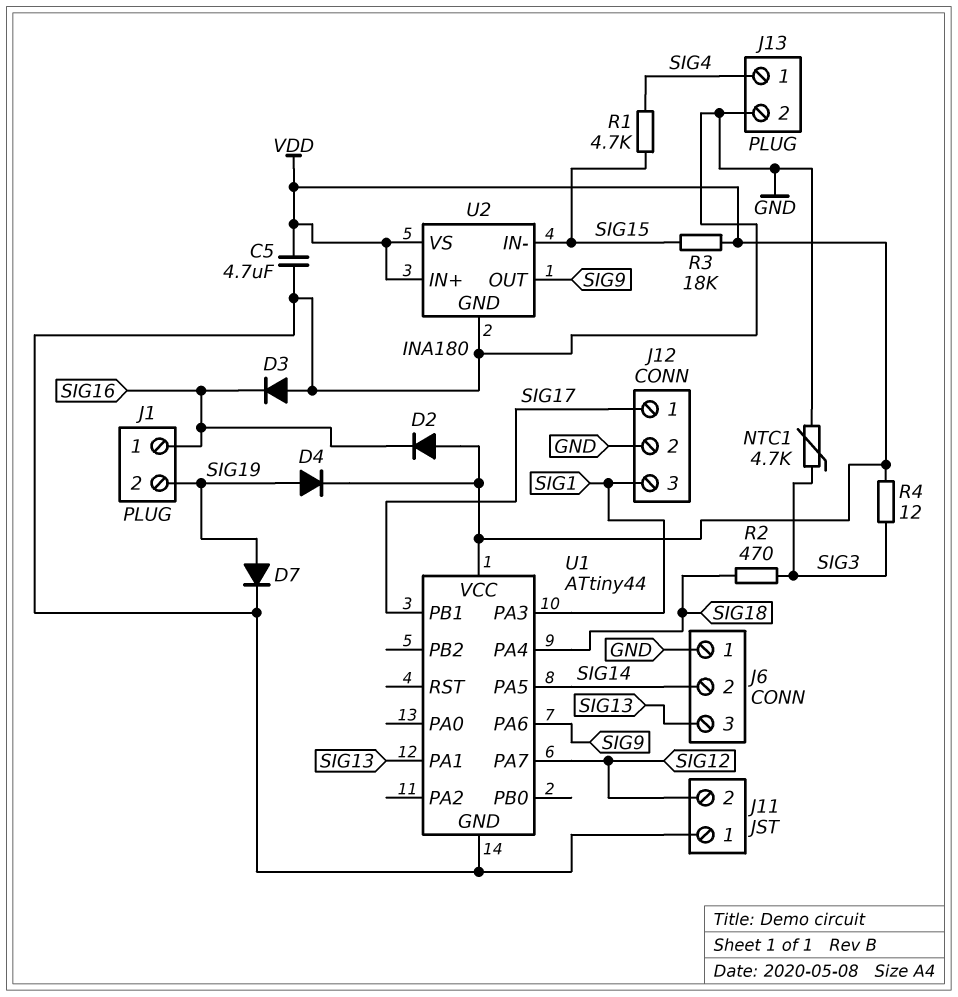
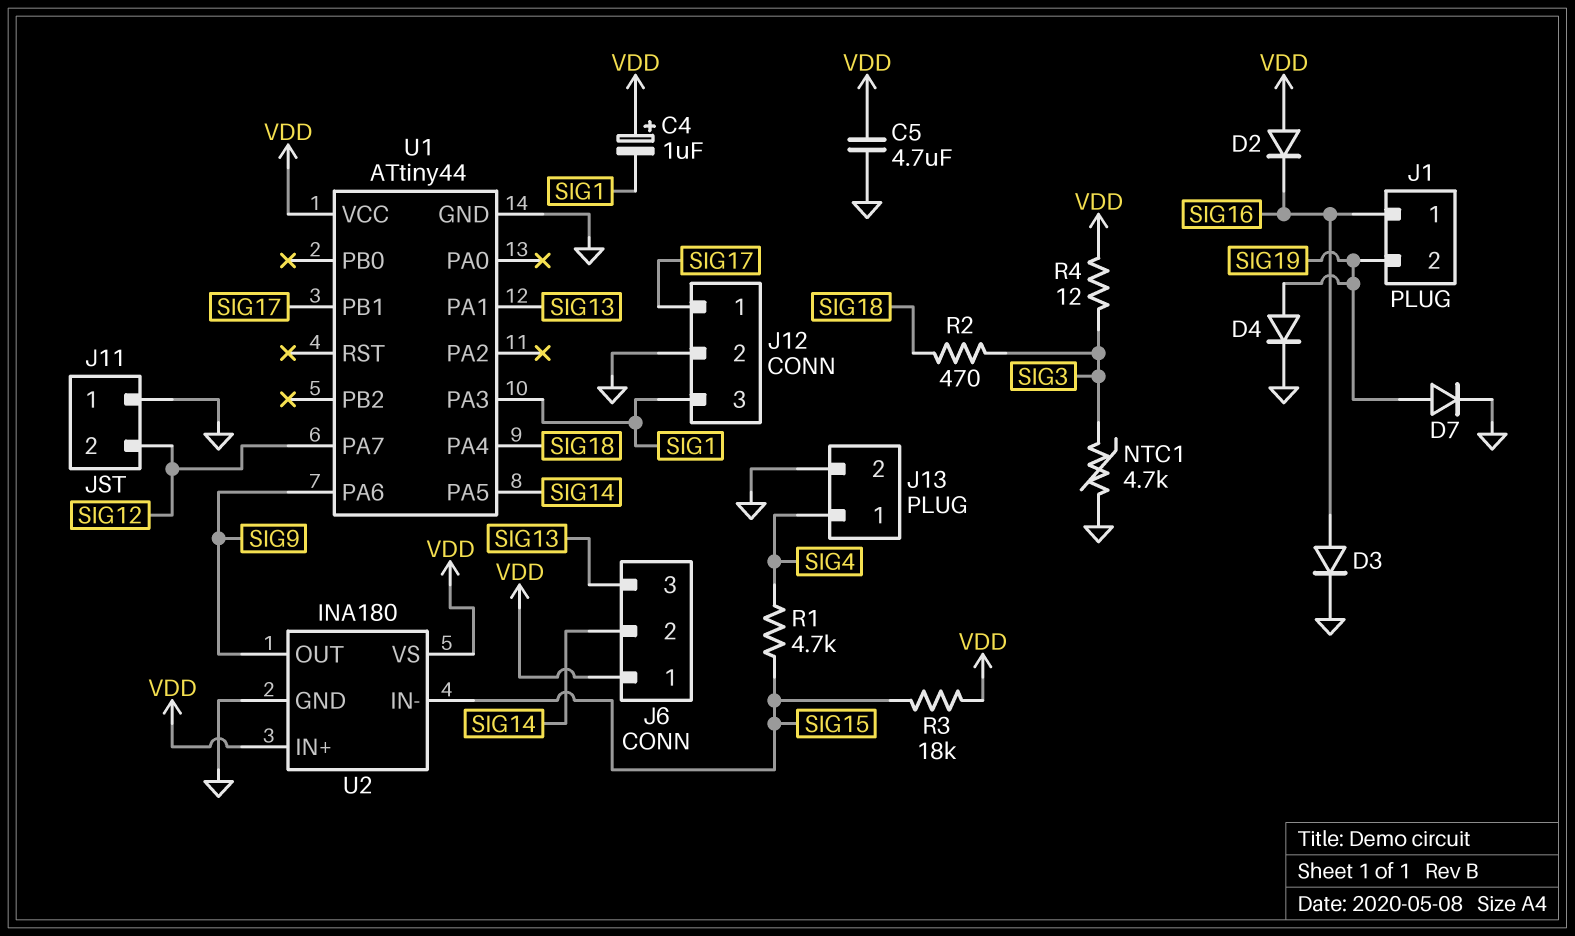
C4: none -> 1uF (plus VDD, minus SIG1)
D3: diode (A GND, K SIG16) -> diode (A SIG16, K GND)
D4: diode (A SIG19, K VDD) -> diode (A SIG19, K GND)
J6 pin 1: GND -> VDD

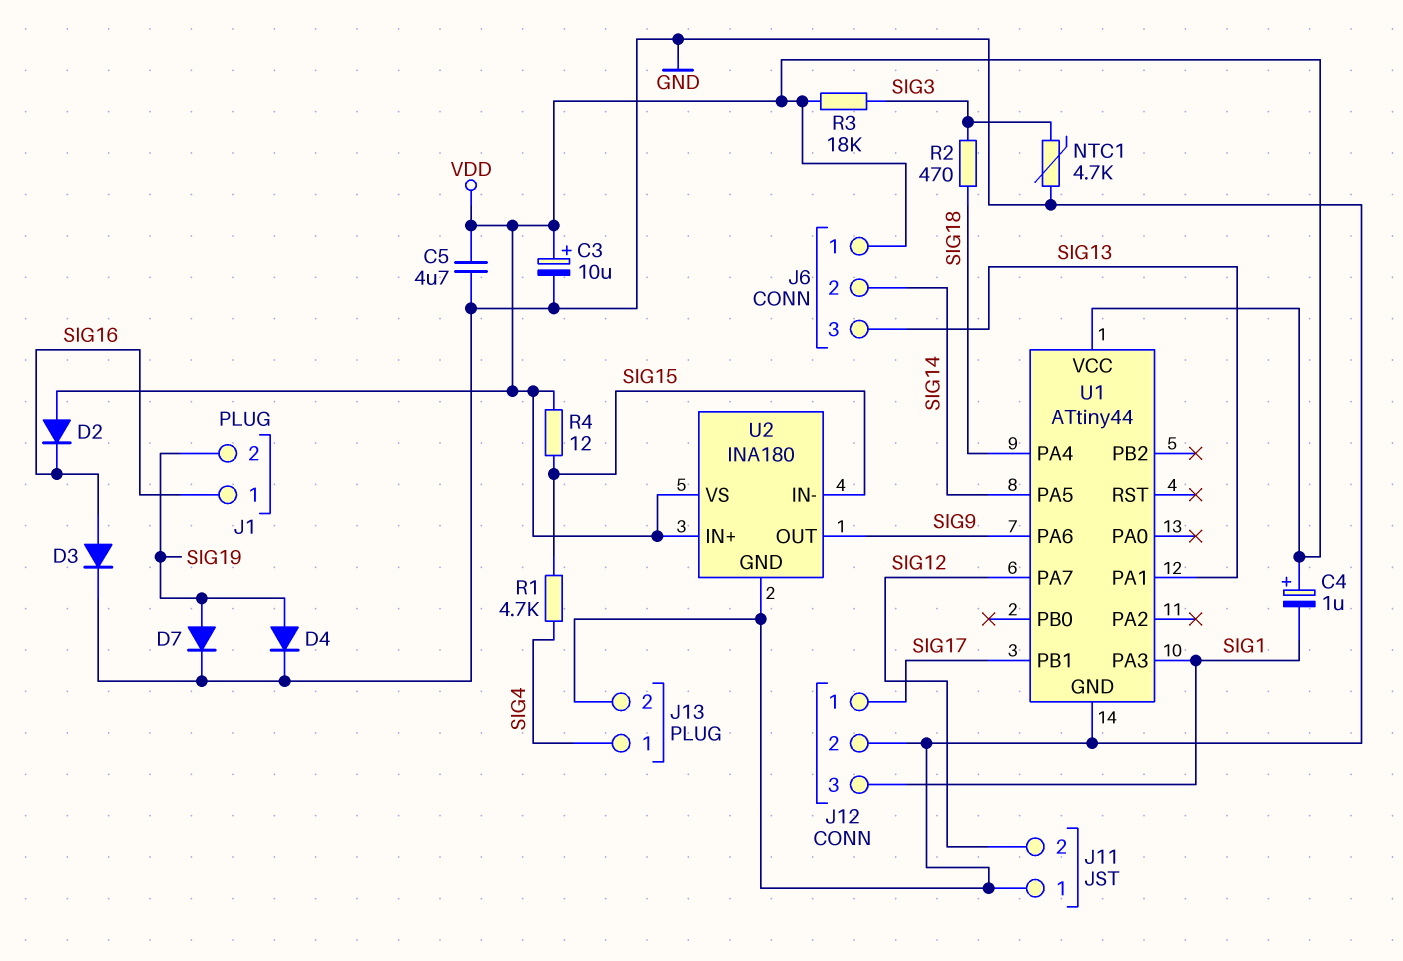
C3: none -> 10uF (plus VDD, minus GND)
R3: 18k (SIG15, VDD) -> 18k (SIG3, VDD)
R4: 12 (SIG3, VDD) -> 12 (SIG15, VDD)

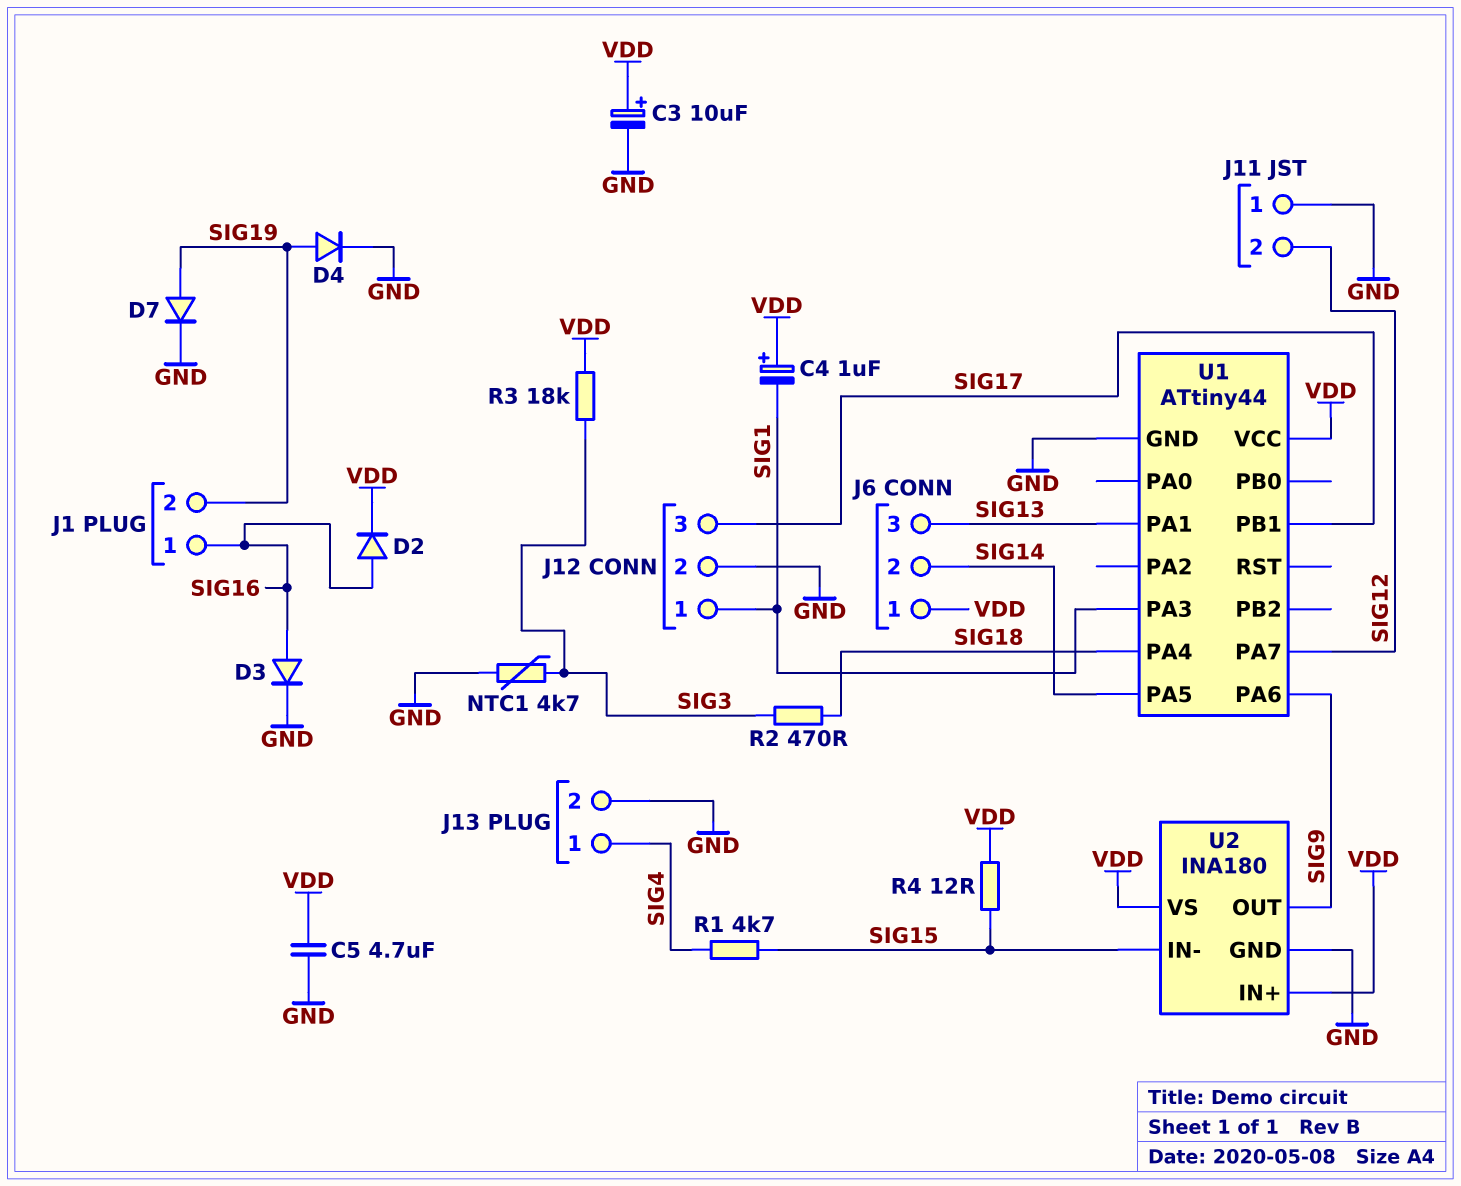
D2: diode (A VDD, K SIG16) -> diode (A SIG16, K VDD)
J12 pin 1: SIG17 -> SIG1
J12 pin 3: SIG1 -> SIG17

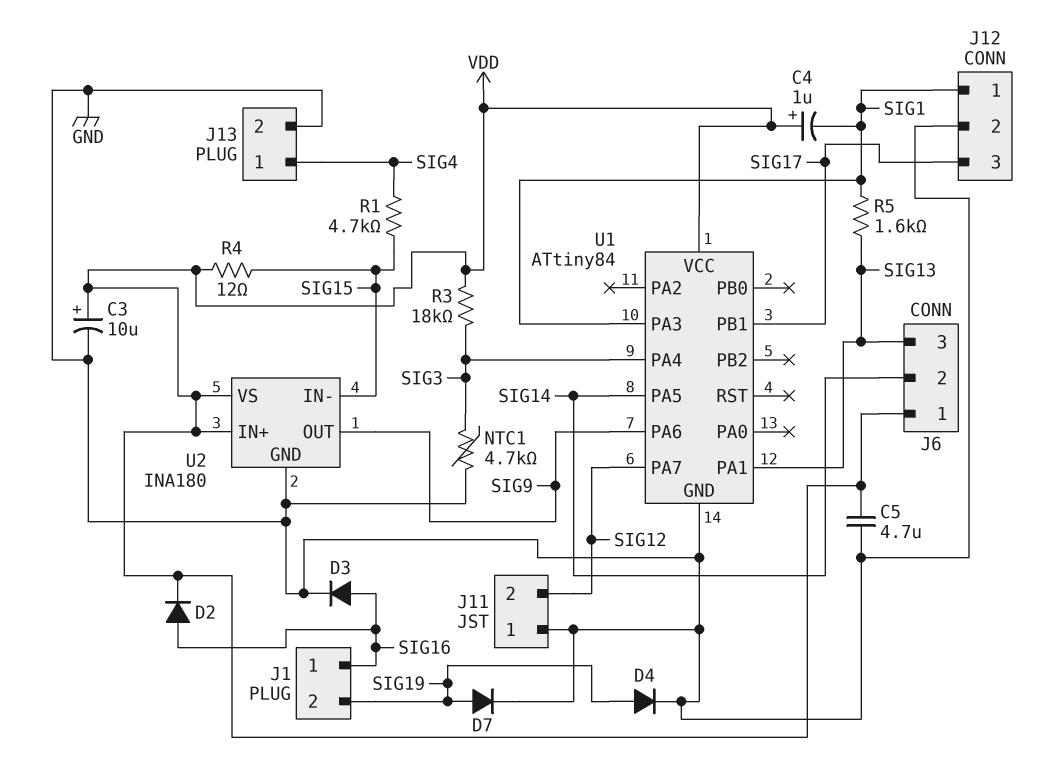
R2: 470 (SIG3, SIG18) -> none
R5: none -> 1.6k (SIG1, SIG13)
U1: ATtiny44 -> ATtiny84
U1 pin PA4: SIG18 -> SIG3

